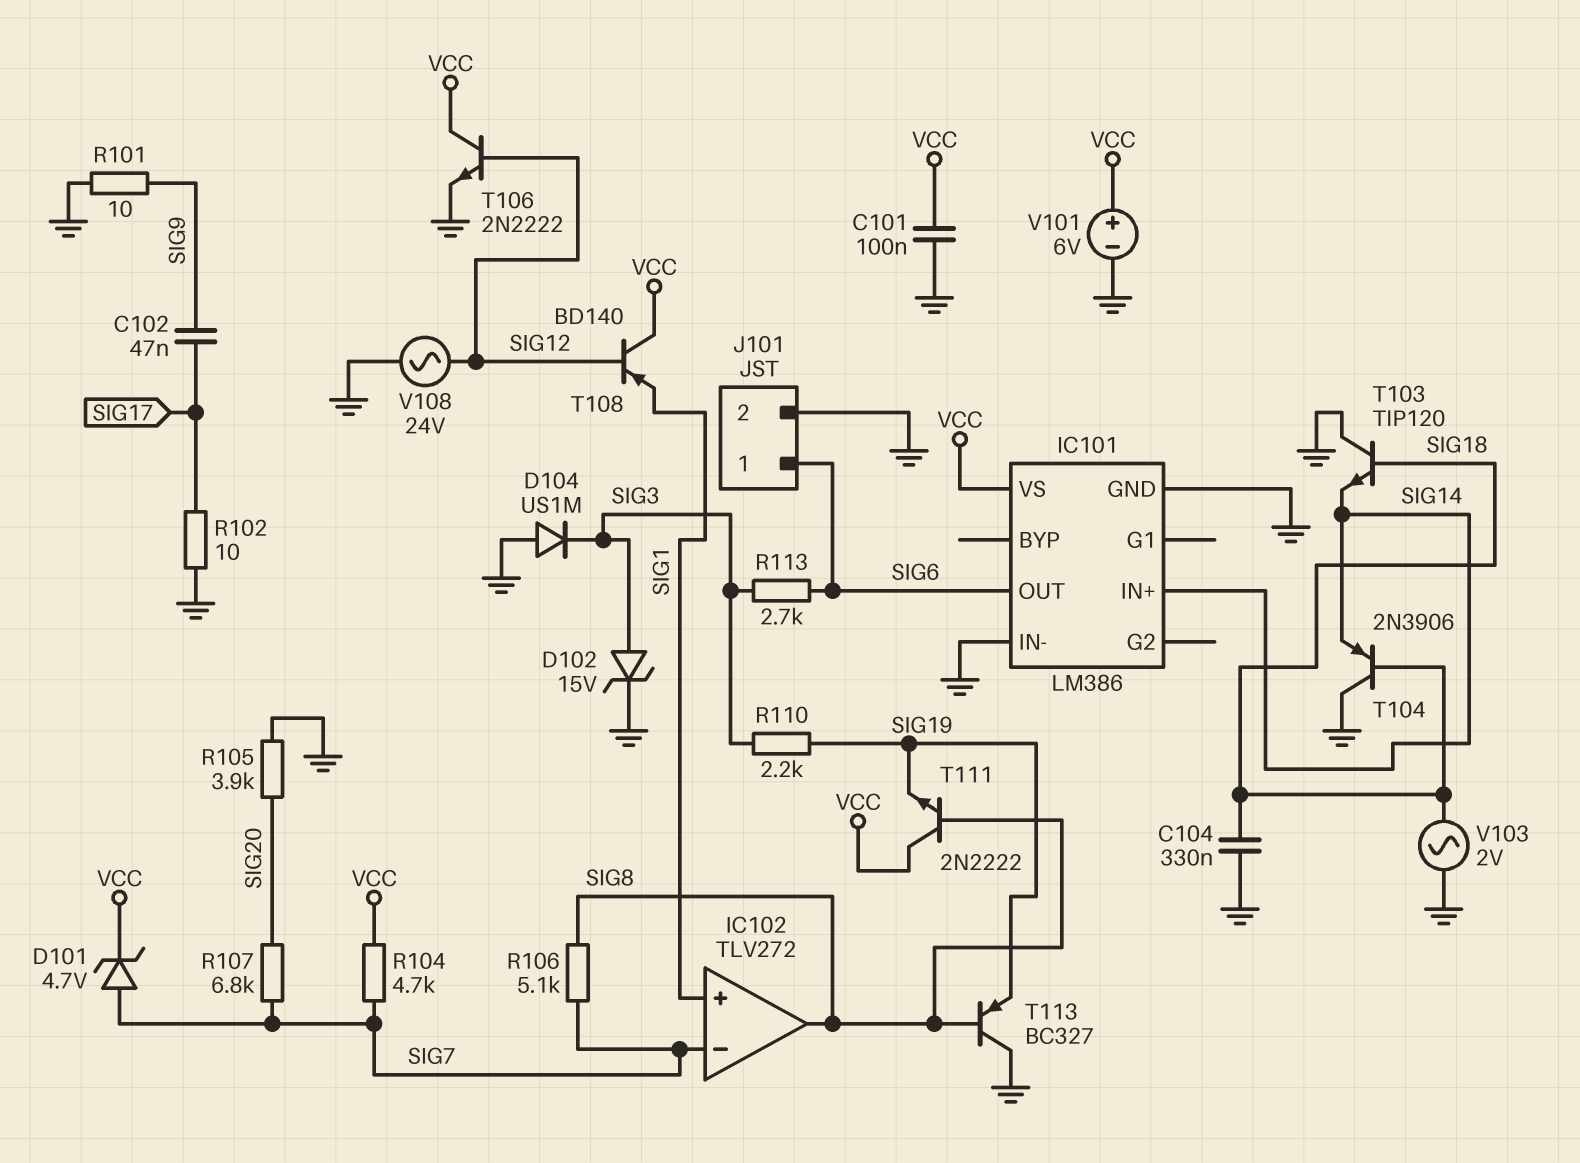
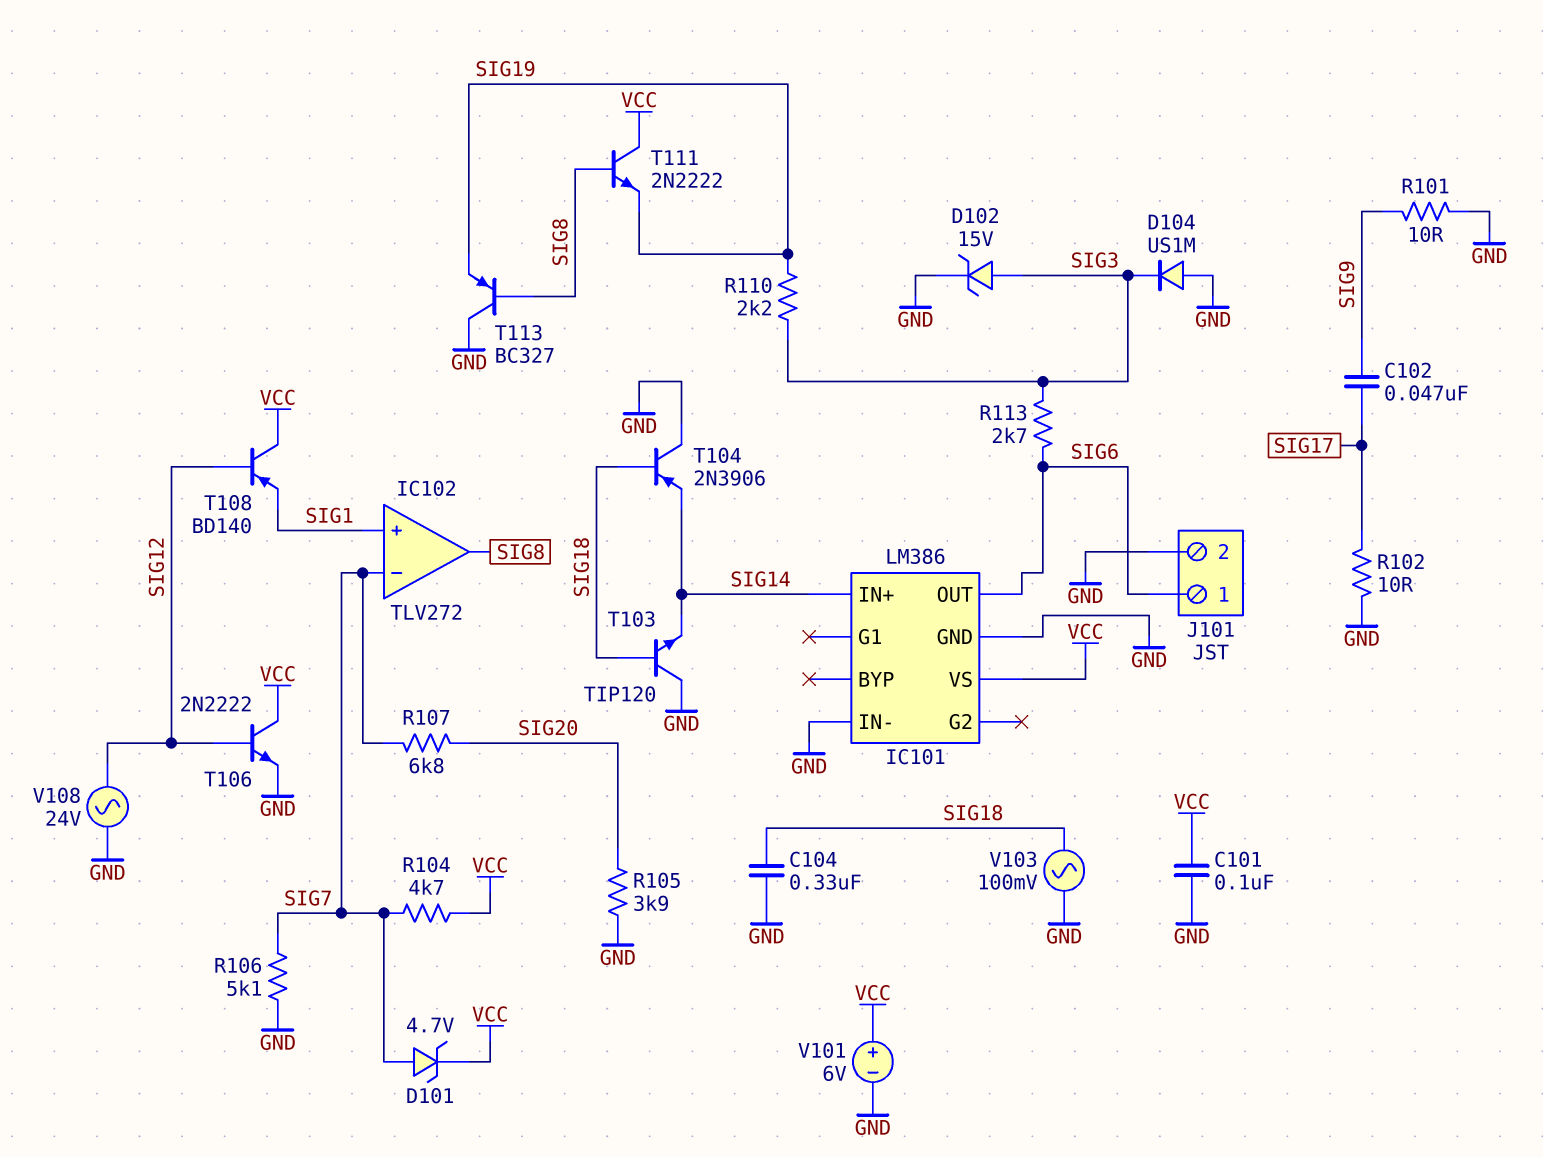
R106: 5.1k (SIG7, SIG8) -> 5.1k (GND, SIG7)
V103: AC 2V (GND, SIG18) -> AC 100mV (GND, SIG18)

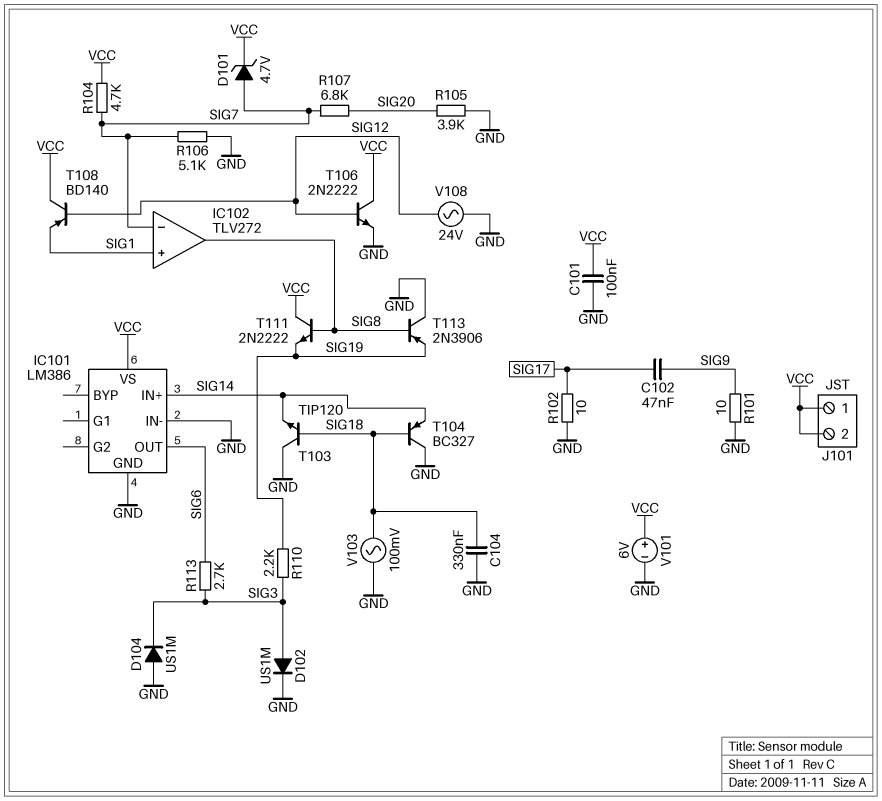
D102: zener 15V (A SIG3, K GND) -> diode US1M (A SIG3, K GND)
J101 pin 1: SIG6 -> VCC
J101 pin 2: GND -> VCC
T104: PNP 2N3906 (B SIG18, C GND, E SIG14) -> PNP BC327 (B SIG18, C GND, E SIG14)
T113: PNP BC327 (B SIG8, C GND, E SIG19) -> PNP 2N3906 (B SIG8, C GND, E SIG19)

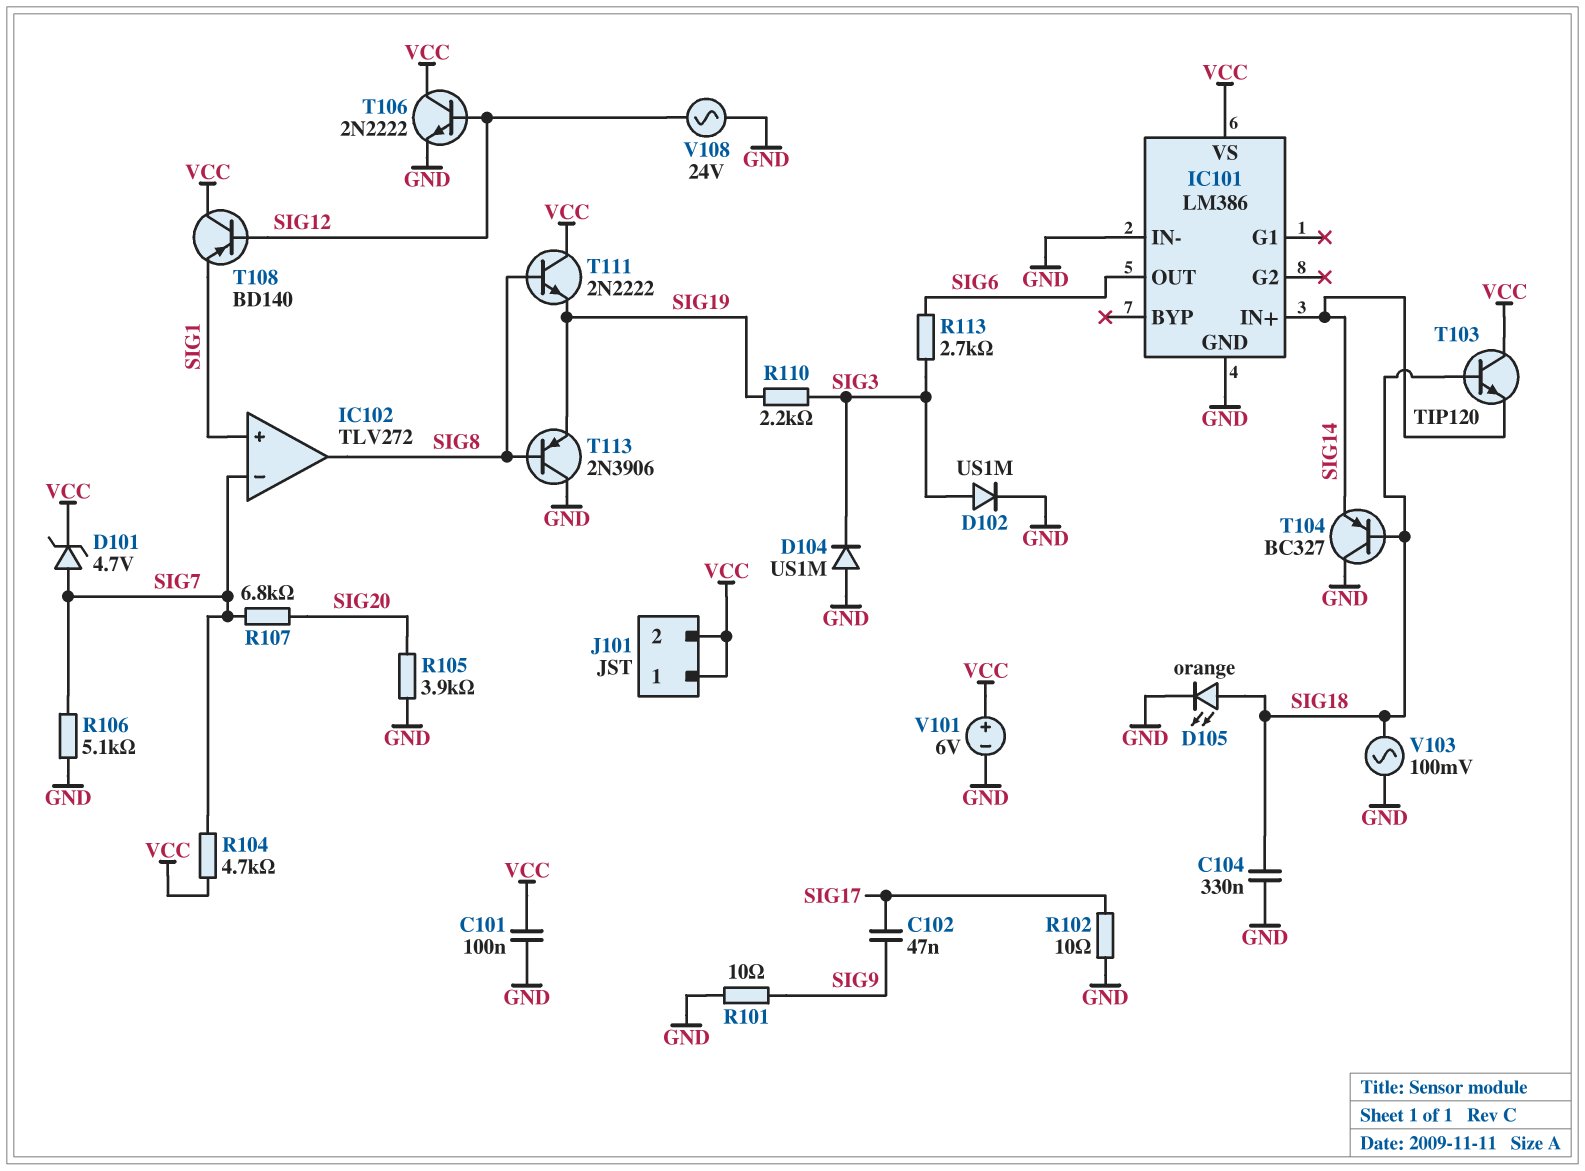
D105: none -> LED orange (A SIG18, K GND)
T103: NPN TIP120 (B SIG18, C GND, E SIG14) -> NPN TIP120 (B SIG18, C VCC, E SIG14)

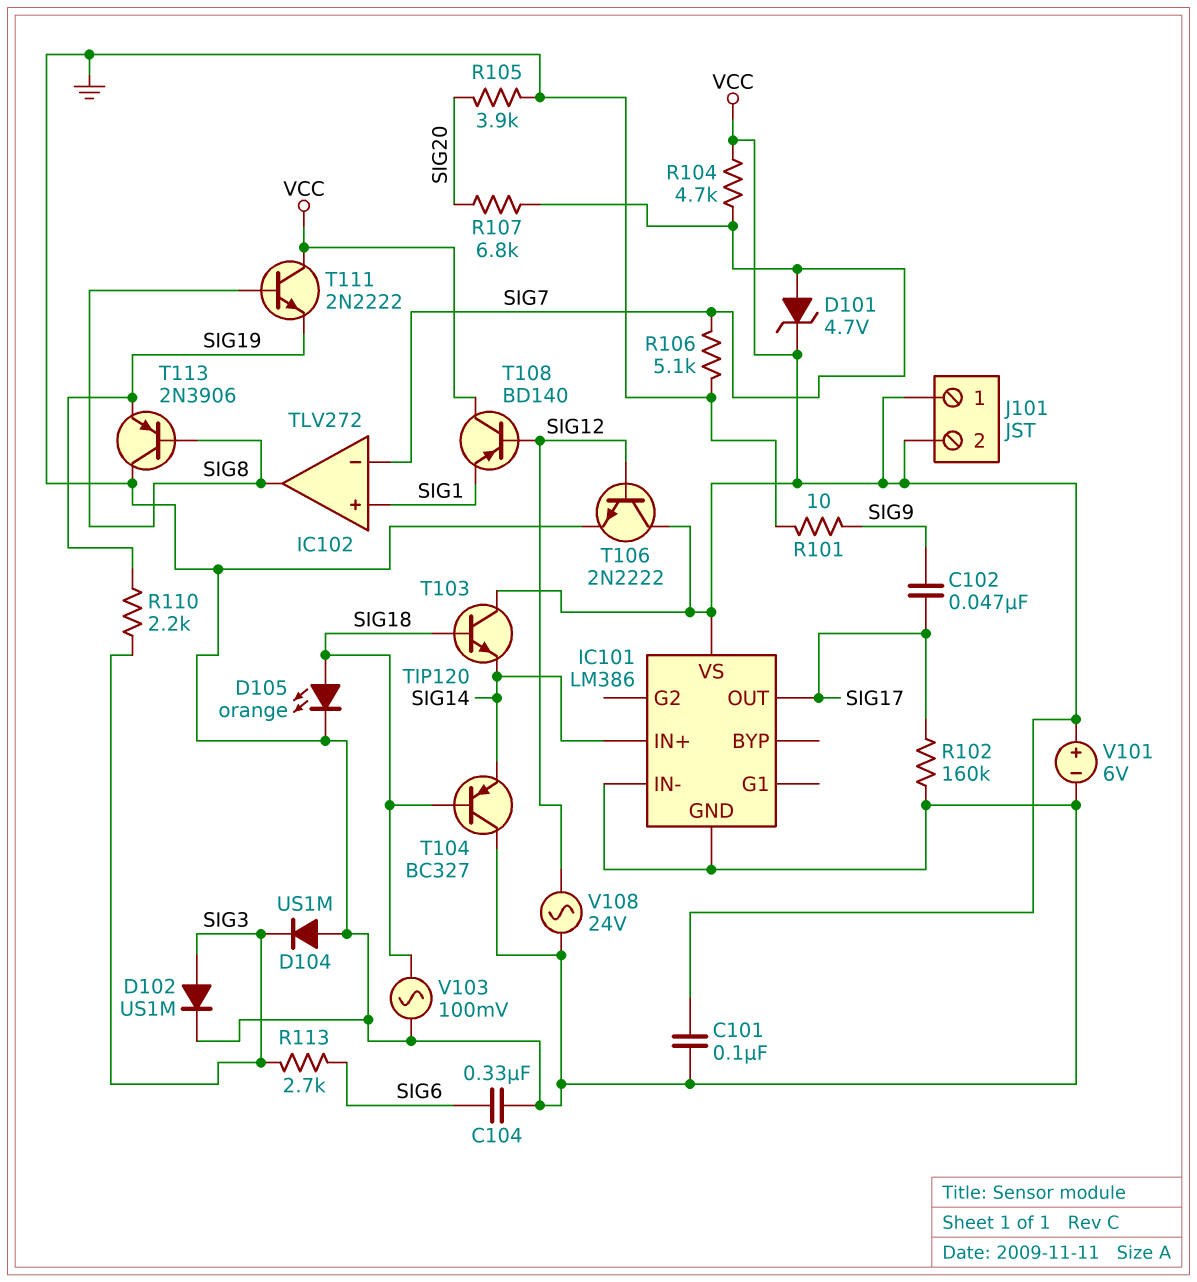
C104: 330nF (GND, SIG18) -> 330nF (GND, SIG6)
IC101 pin OUT: SIG6 -> SIG17
R102: 10 (GND, SIG17) -> 160k (GND, SIG17)

